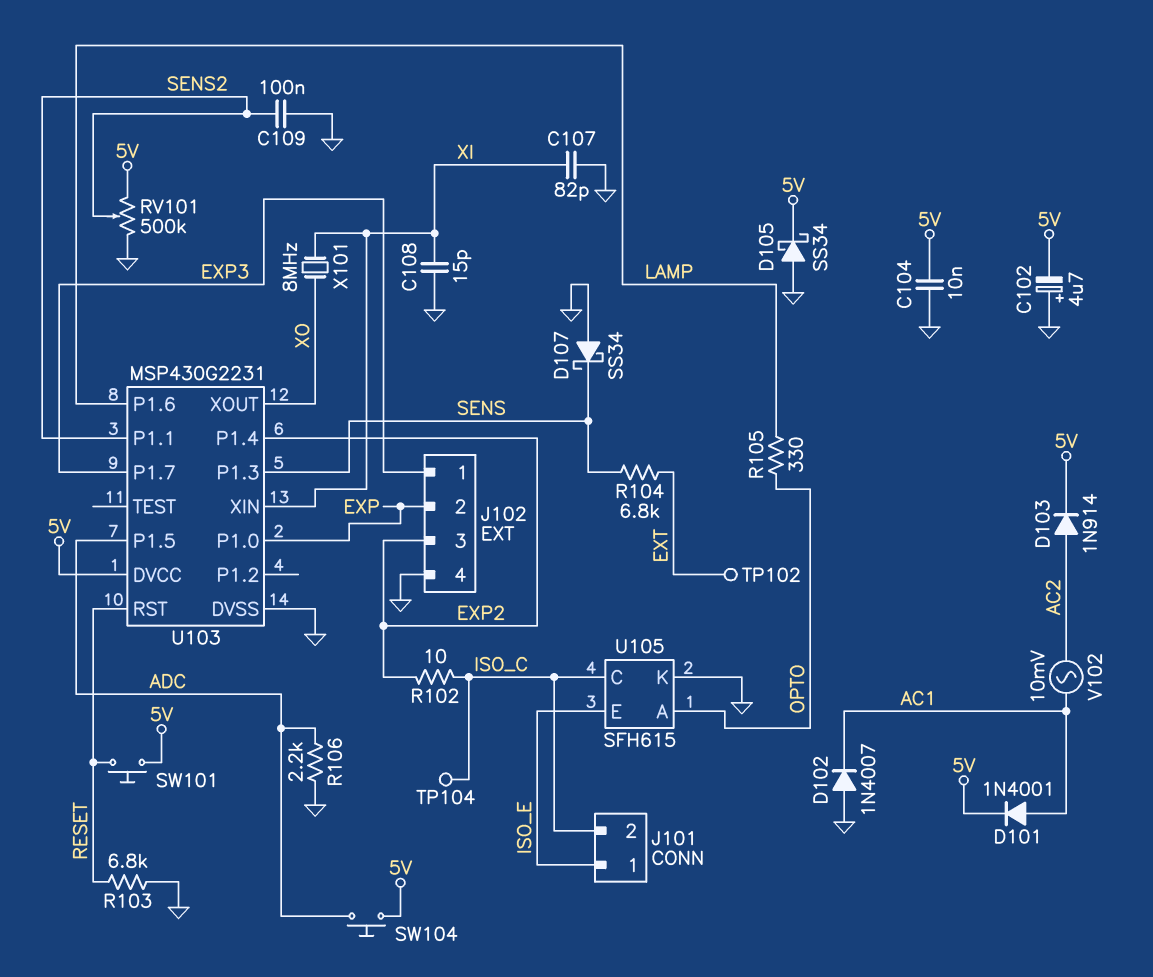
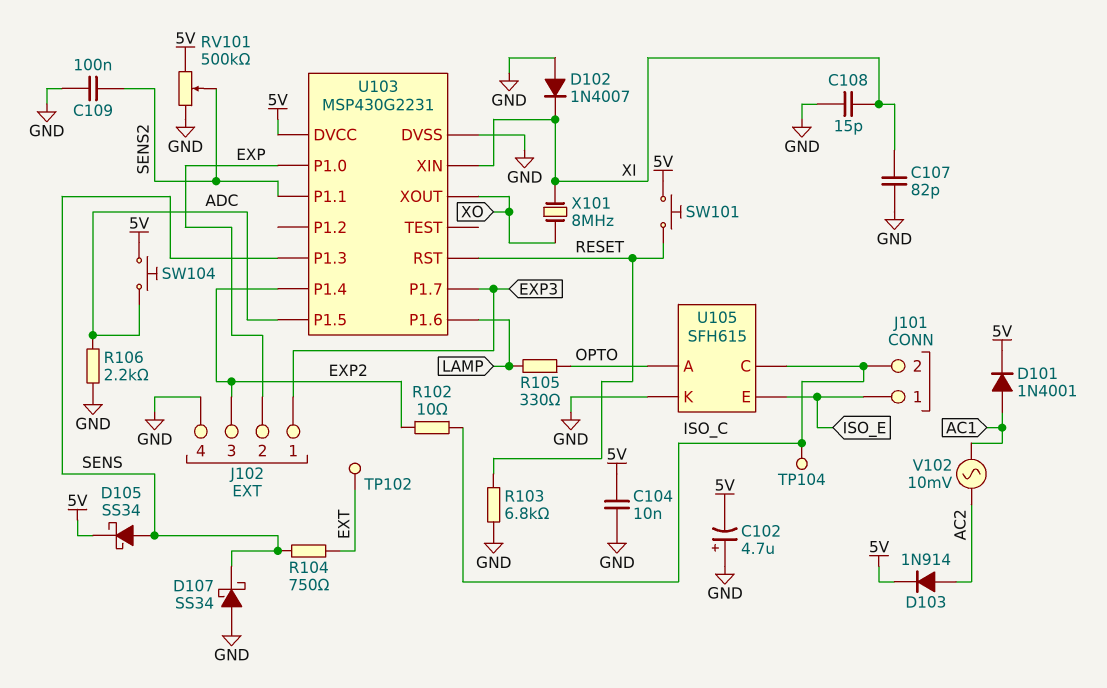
D102: diode 1N4007 (A GND, K AC1) -> diode 1N4007 (A GND, K XI)
D105: schottky SS34 (A GND, K 5V) -> schottky SS34 (A SENS, K 5V)
R104: 6.8k (EXT, SENS) -> 750 (EXT, SENS)

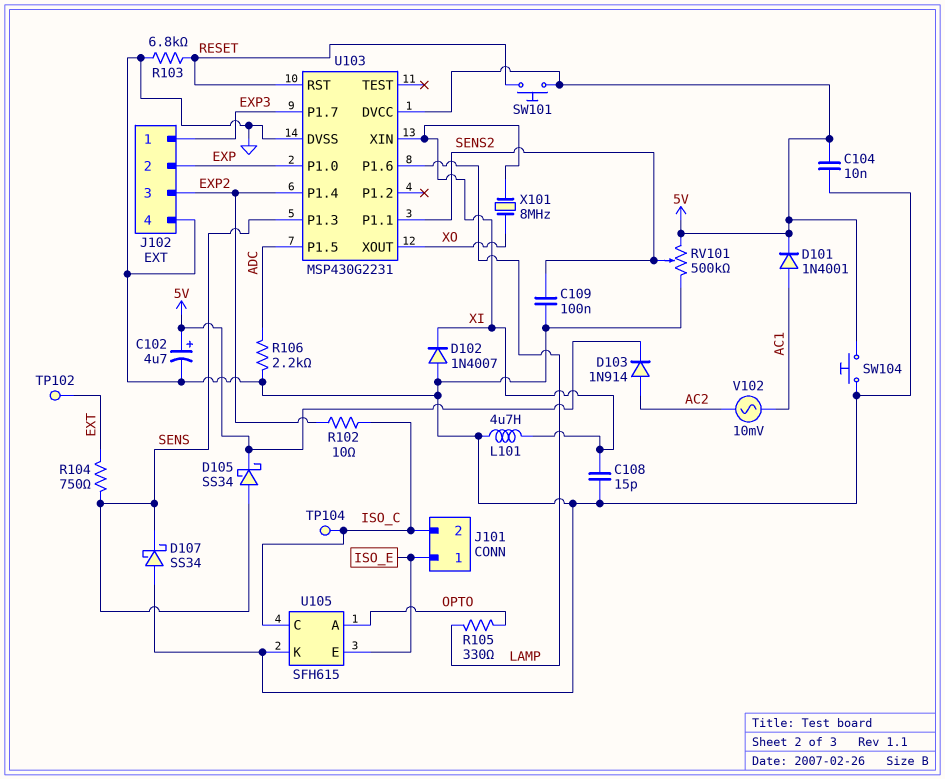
C102: 4.7uF (plus GND, minus 5V) -> 4.7uF (plus 5V, minus GND)
C107: 82pF (GND, XI) -> none
L101: none -> 4.7uH (GND, XI)
SW104: button (5V, ADC) -> button (5V, GND)

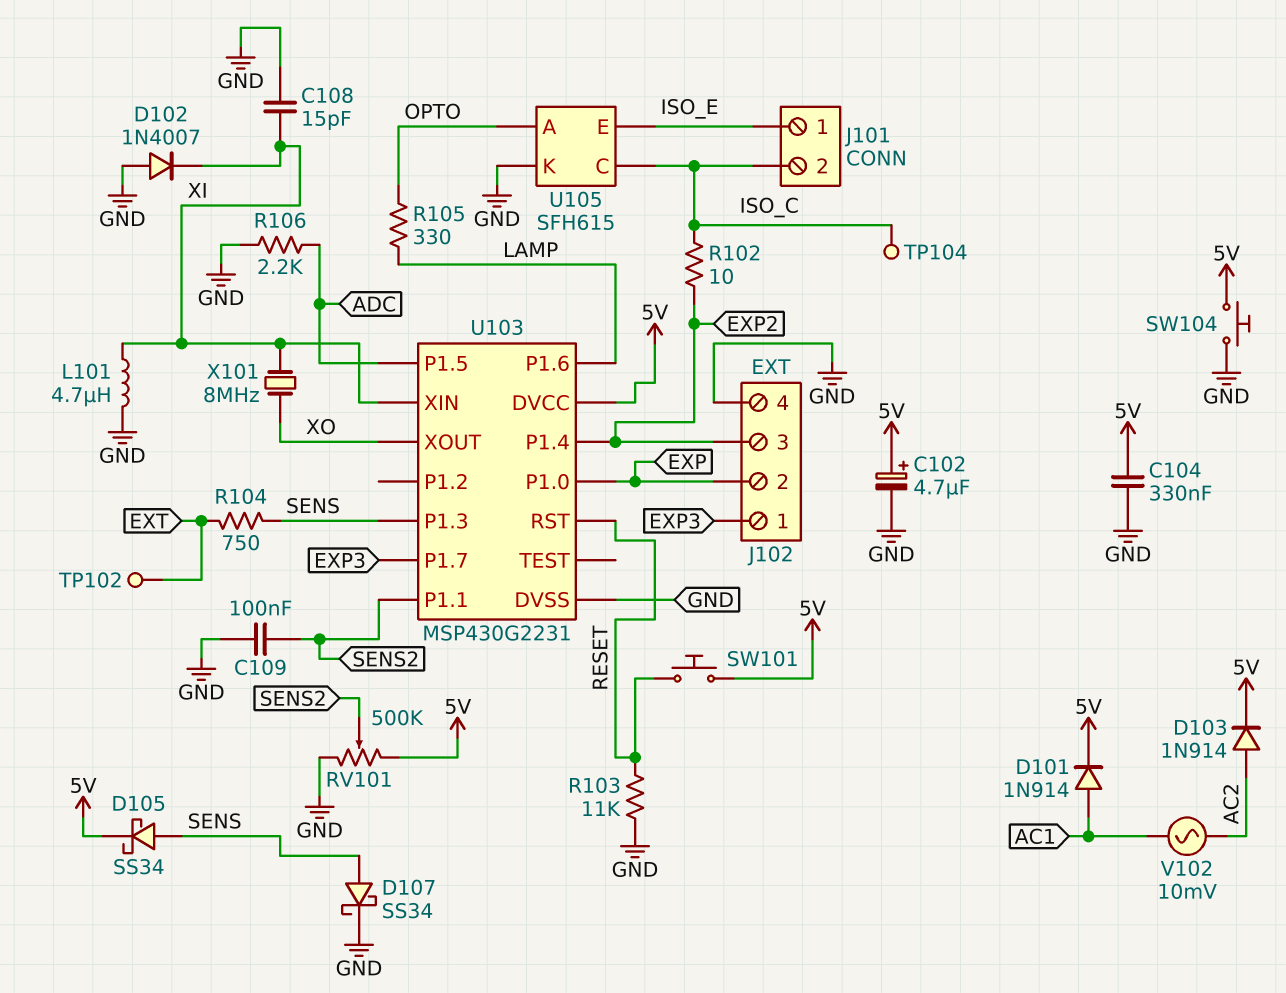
C104: 10nF (5V, GND) -> 330nF (5V, GND)
D101: diode 1N4001 (A AC1, K 5V) -> diode 1N914 (A AC1, K 5V)
D107: schottky SS34 (A GND, K SENS) -> schottky SS34 (A SENS, K GND)
R103: 6.8k (GND, RESET) -> 11k (GND, RESET)

